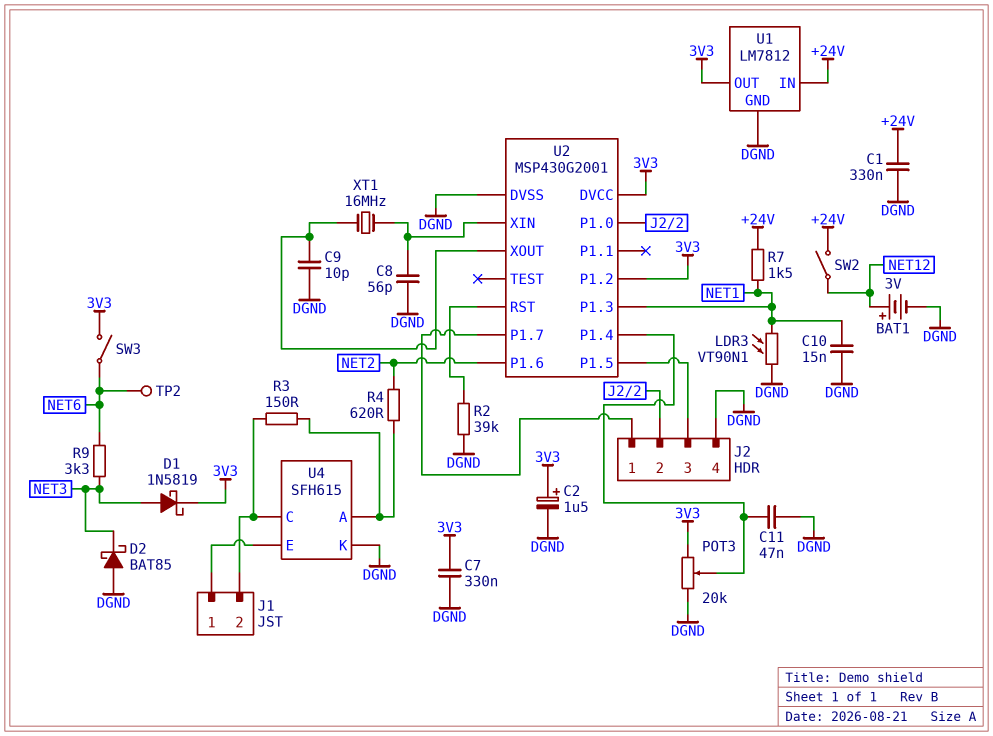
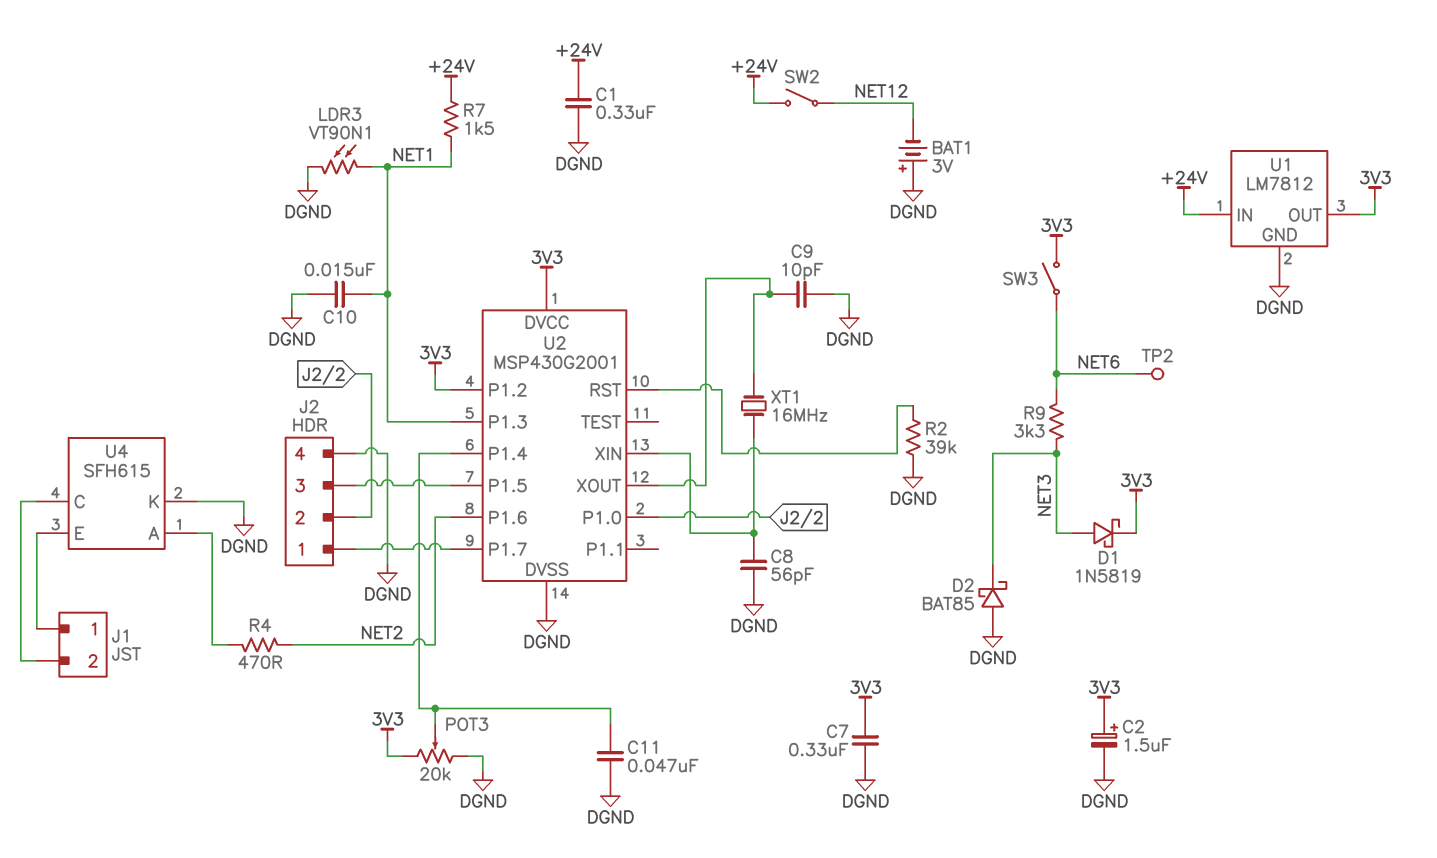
BAT1: 3V (plus NET12, minus DGND) -> 3V (plus DGND, minus NET12)
R3: 150 (J1/2, U4/A) -> none
R4: 620 (NET2, U4/A) -> 470 (NET2, U4/A)

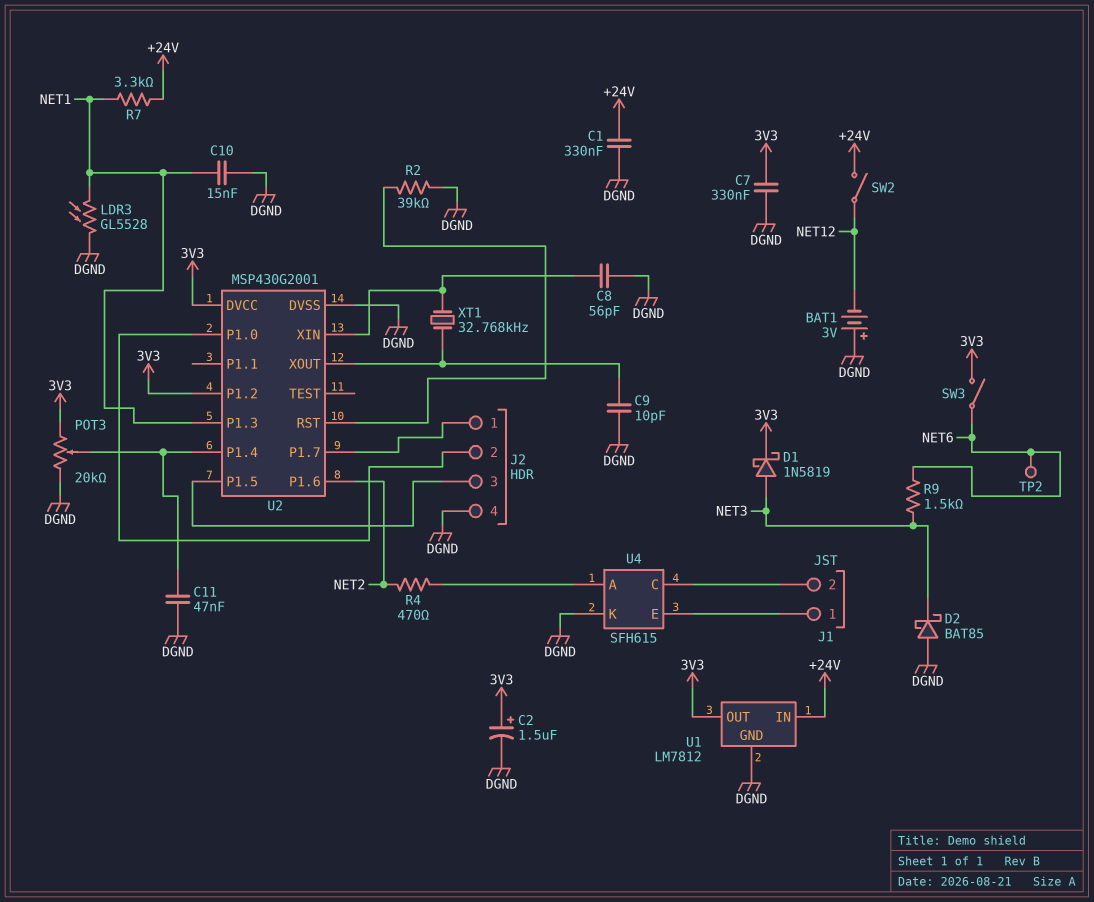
LDR3: VT90N1 (DGND, NET1) -> GL5528 (DGND, NET1)
R7: 1.5k (+24V, NET1) -> 3.3k (+24V, NET1)
R9: 3.3k (NET3, NET6) -> 1.5k (NET3, NET6)
XT1: 16MHz (U2/XIN, U2/XOUT) -> 32.768kHz (U2/XIN, U2/XOUT)

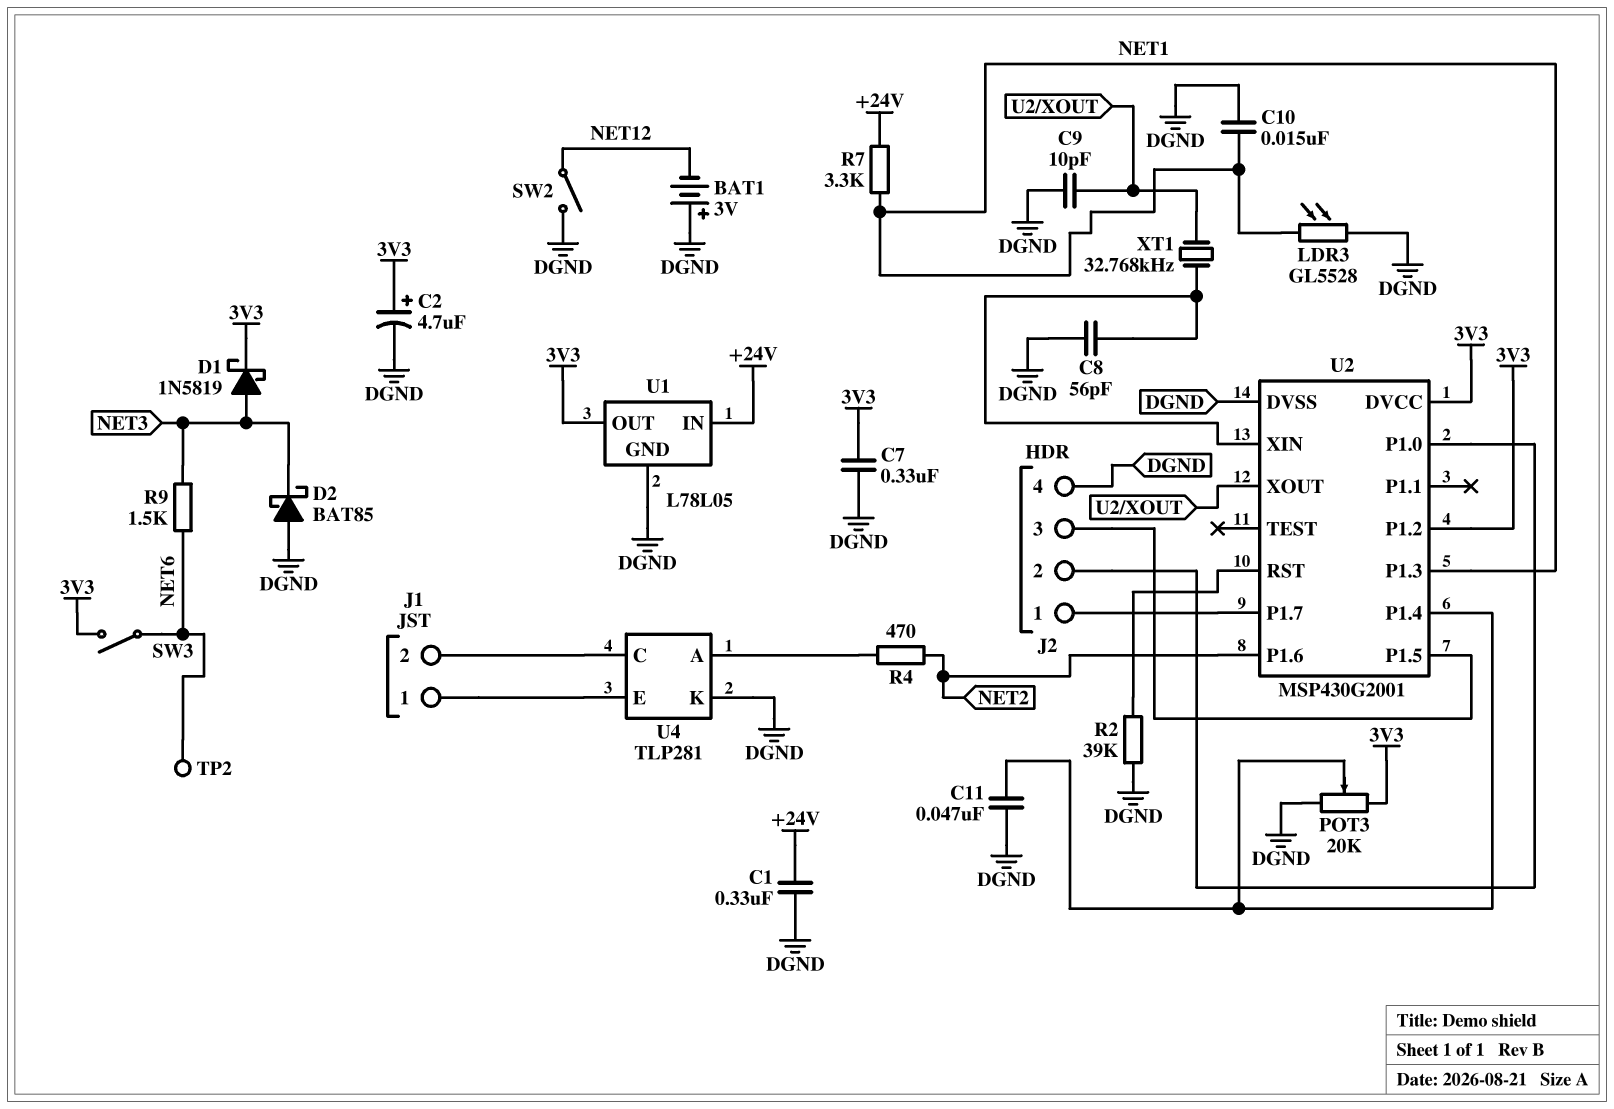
C2: 1.5uF (plus 3V3, minus DGND) -> 4.7uF (plus 3V3, minus DGND)
SW2: switch (+24V, NET12) -> switch (DGND, NET12)
U1: LM7812 -> L78L05
U4: SFH615 -> TLP281

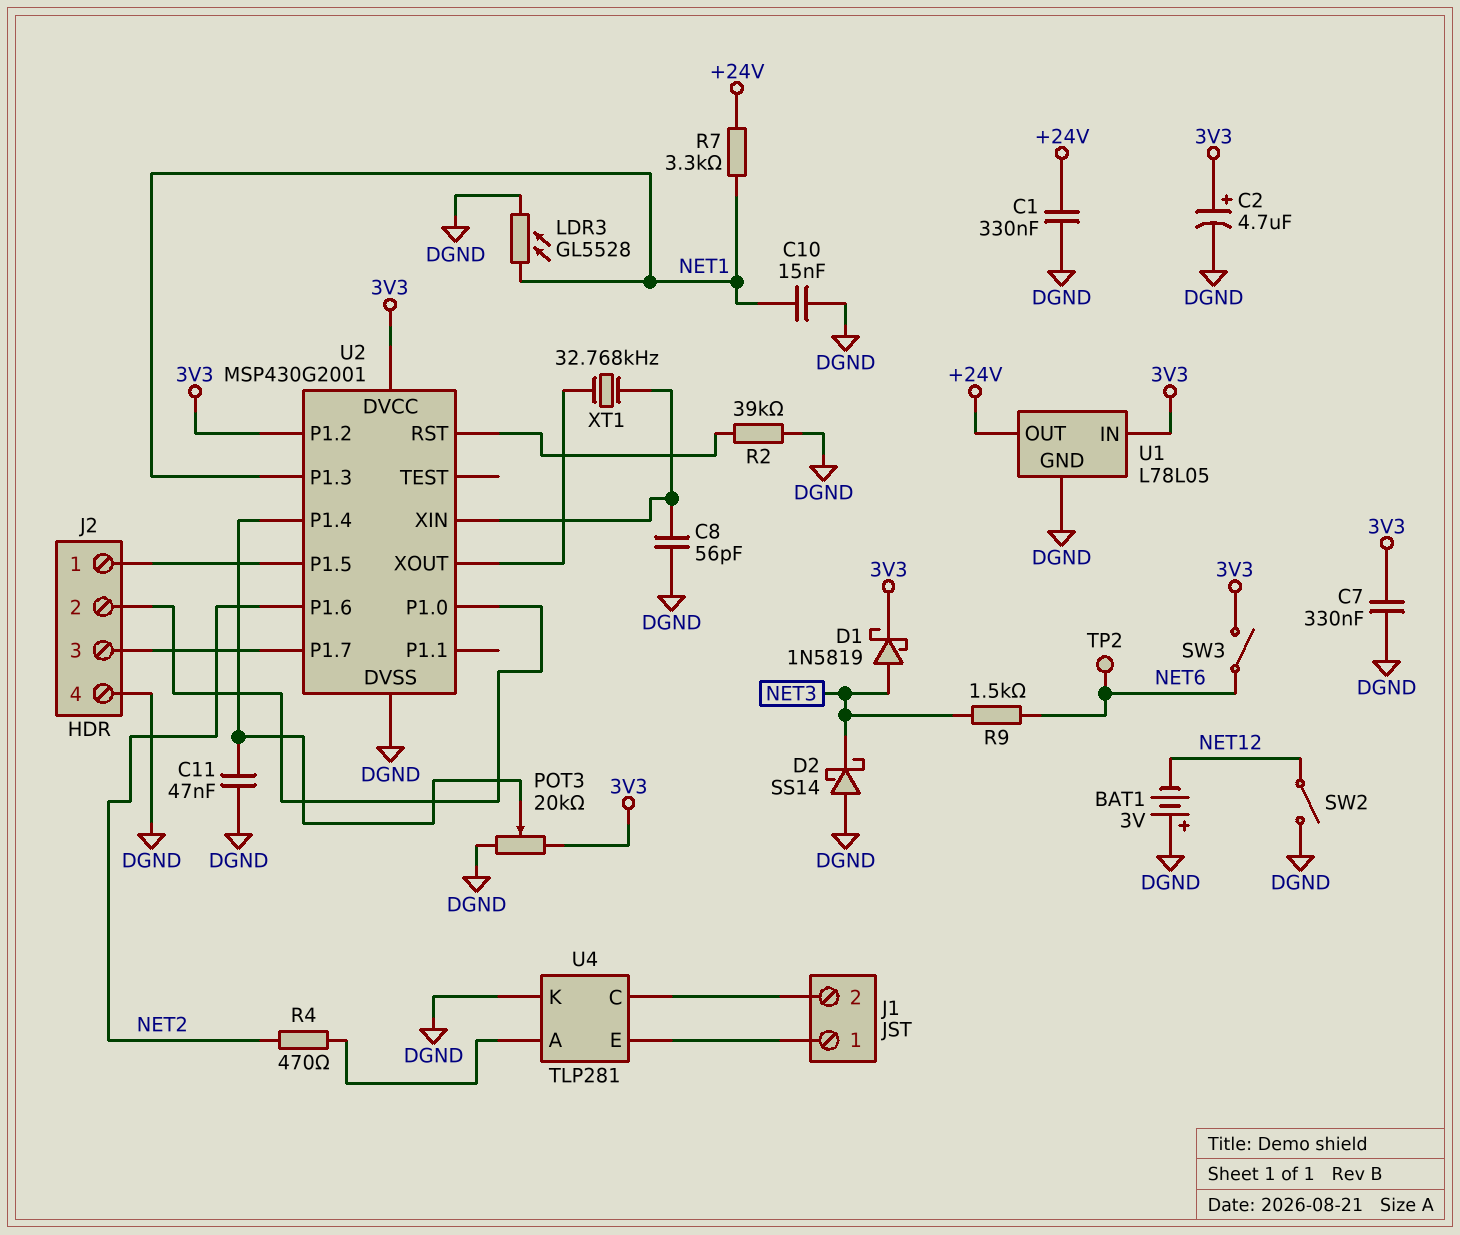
C9: 10pF (DGND, U2/XOUT) -> none
D2: schottky BAT85 (A DGND, K NET3) -> schottky SS14 (A DGND, K NET3)
U1 pin IN: +24V -> 3V3
U1 pin OUT: 3V3 -> +24V
U2 pin P1.5: J2/3 -> J2/1
U2 pin P1.7: J2/1 -> J2/3

